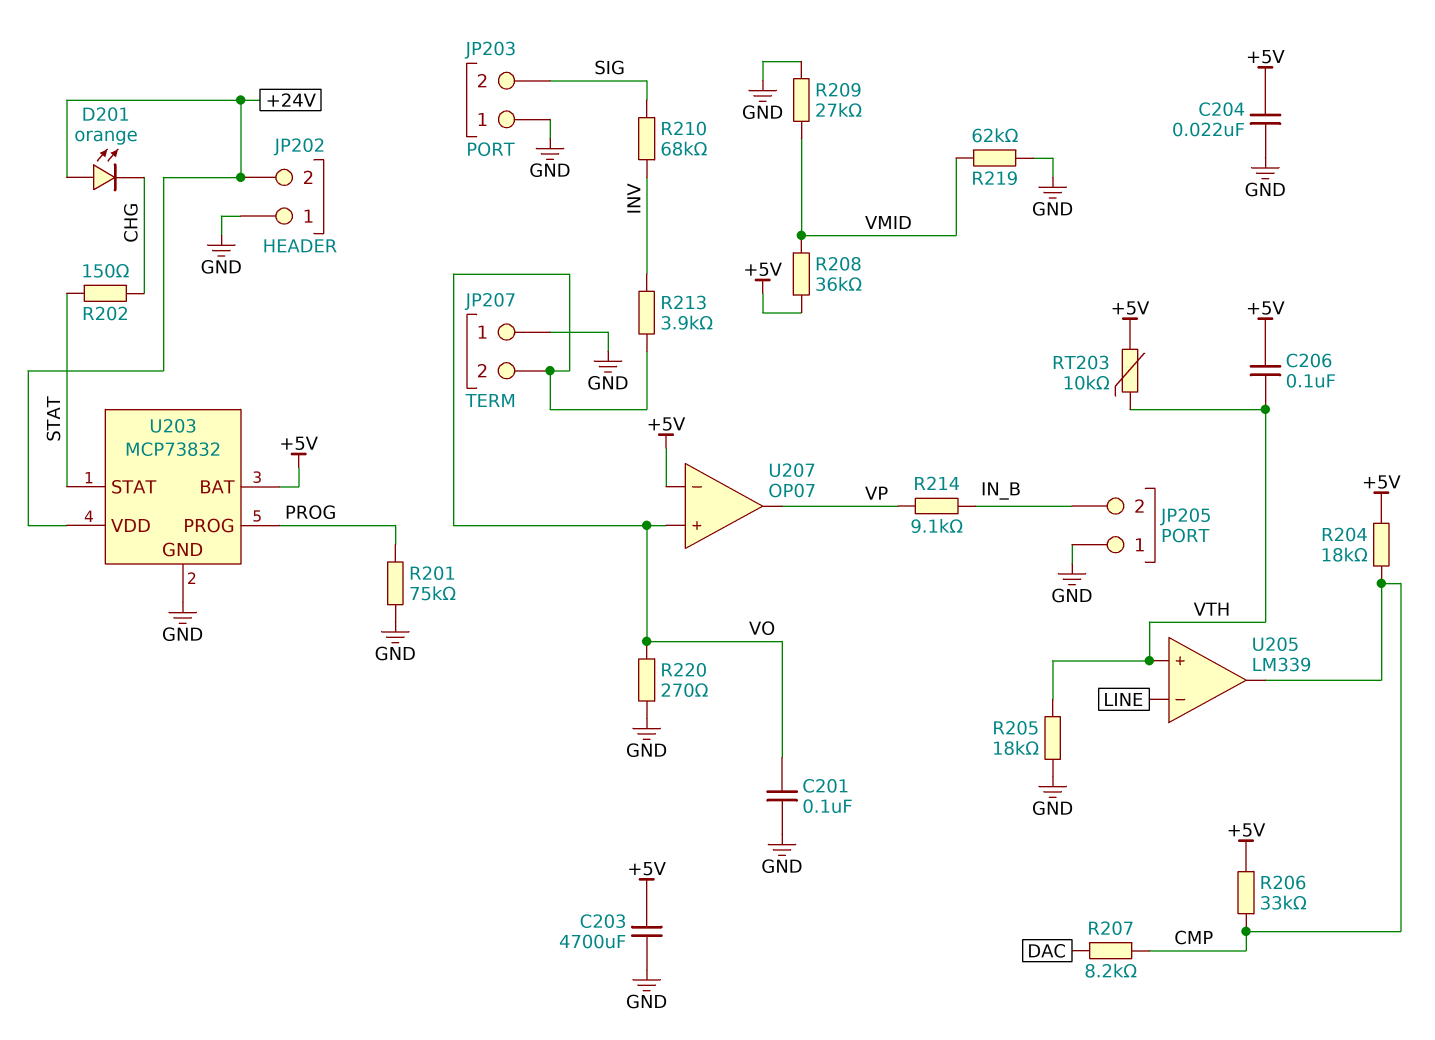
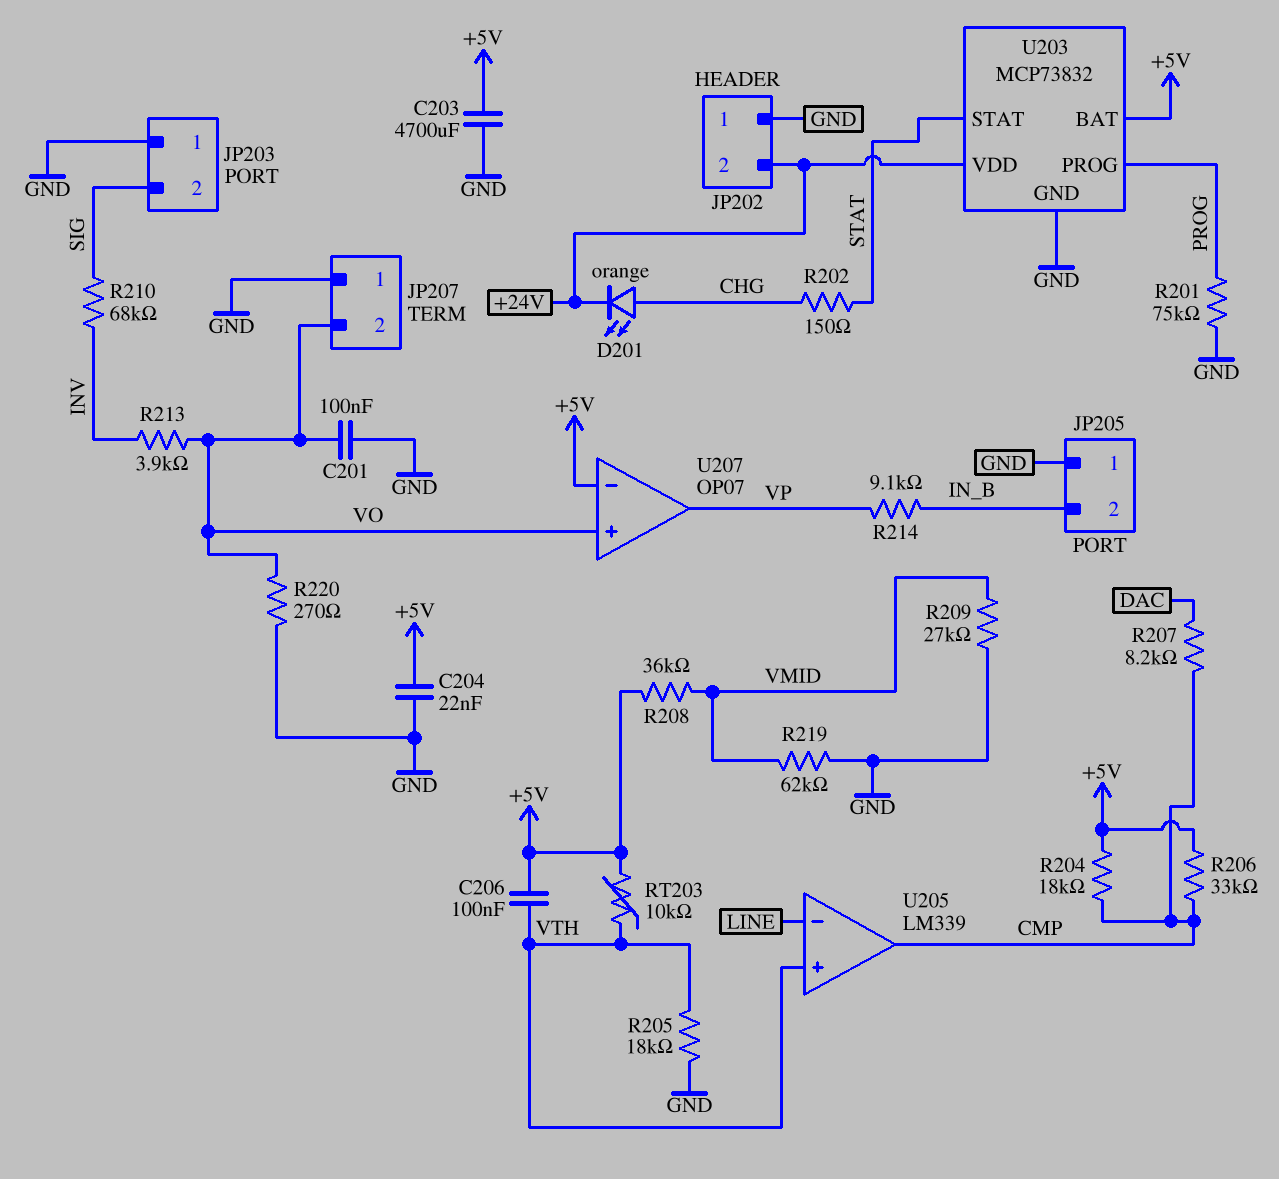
D201: LED orange (A +24V, K CHG) -> LED orange (A CHG, K +24V)

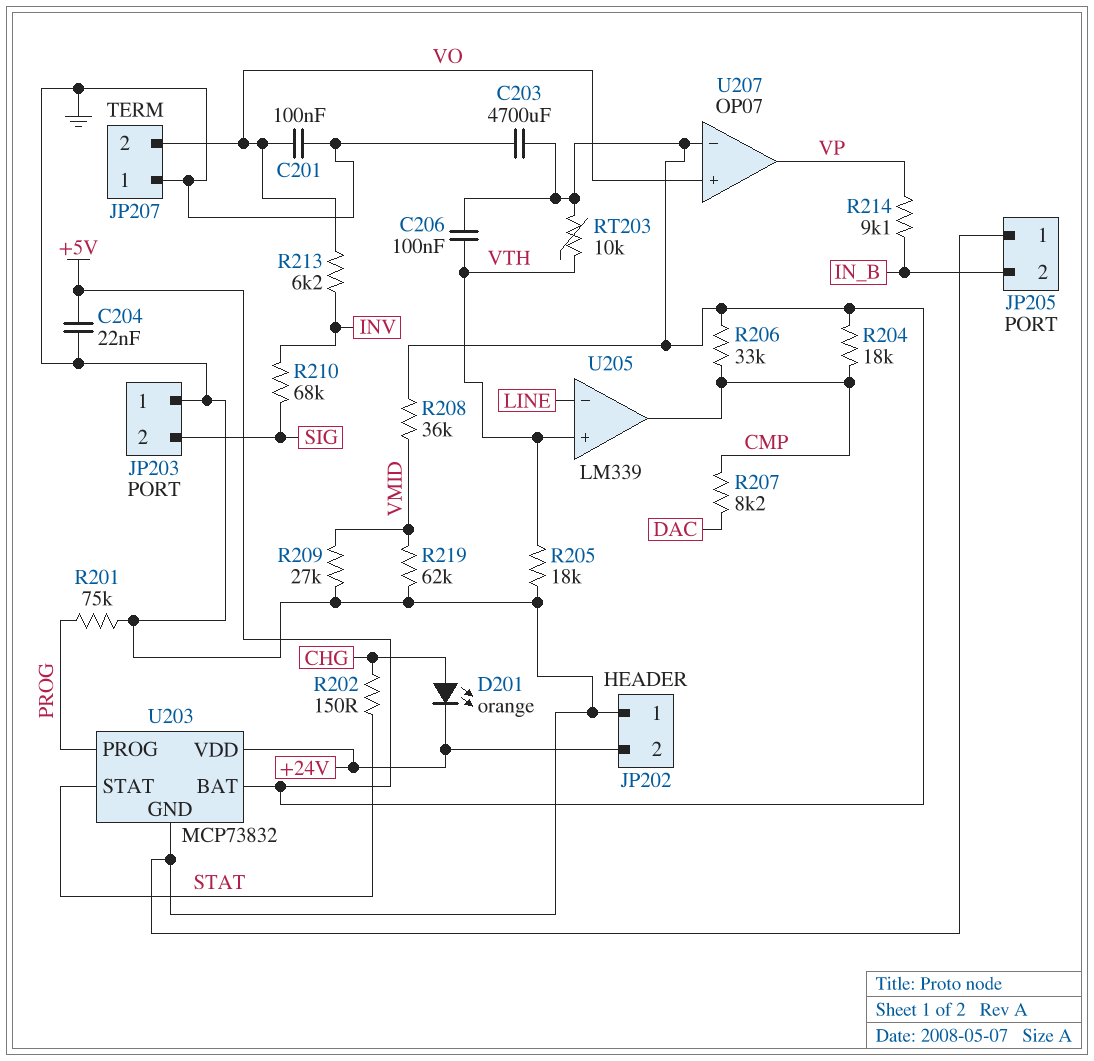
R213: 3.9k (INV, VO) -> 6.2k (INV, VO)
R220: 270 (GND, VO) -> none

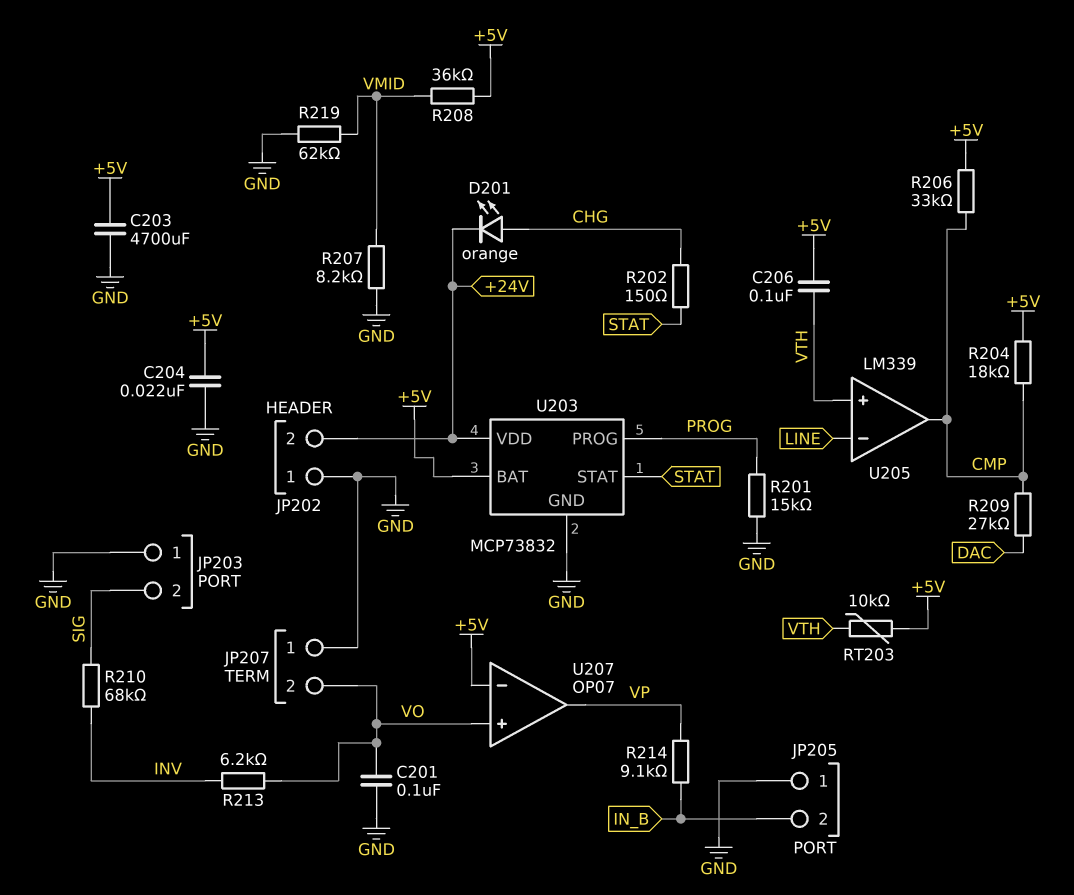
R201: 75k (GND, PROG) -> 15k (GND, PROG)
R205: 18k (GND, VTH) -> none
R207: 8.2k (CMP, DAC) -> 8.2k (GND, VMID)
R209: 27k (GND, VMID) -> 27k (CMP, DAC)

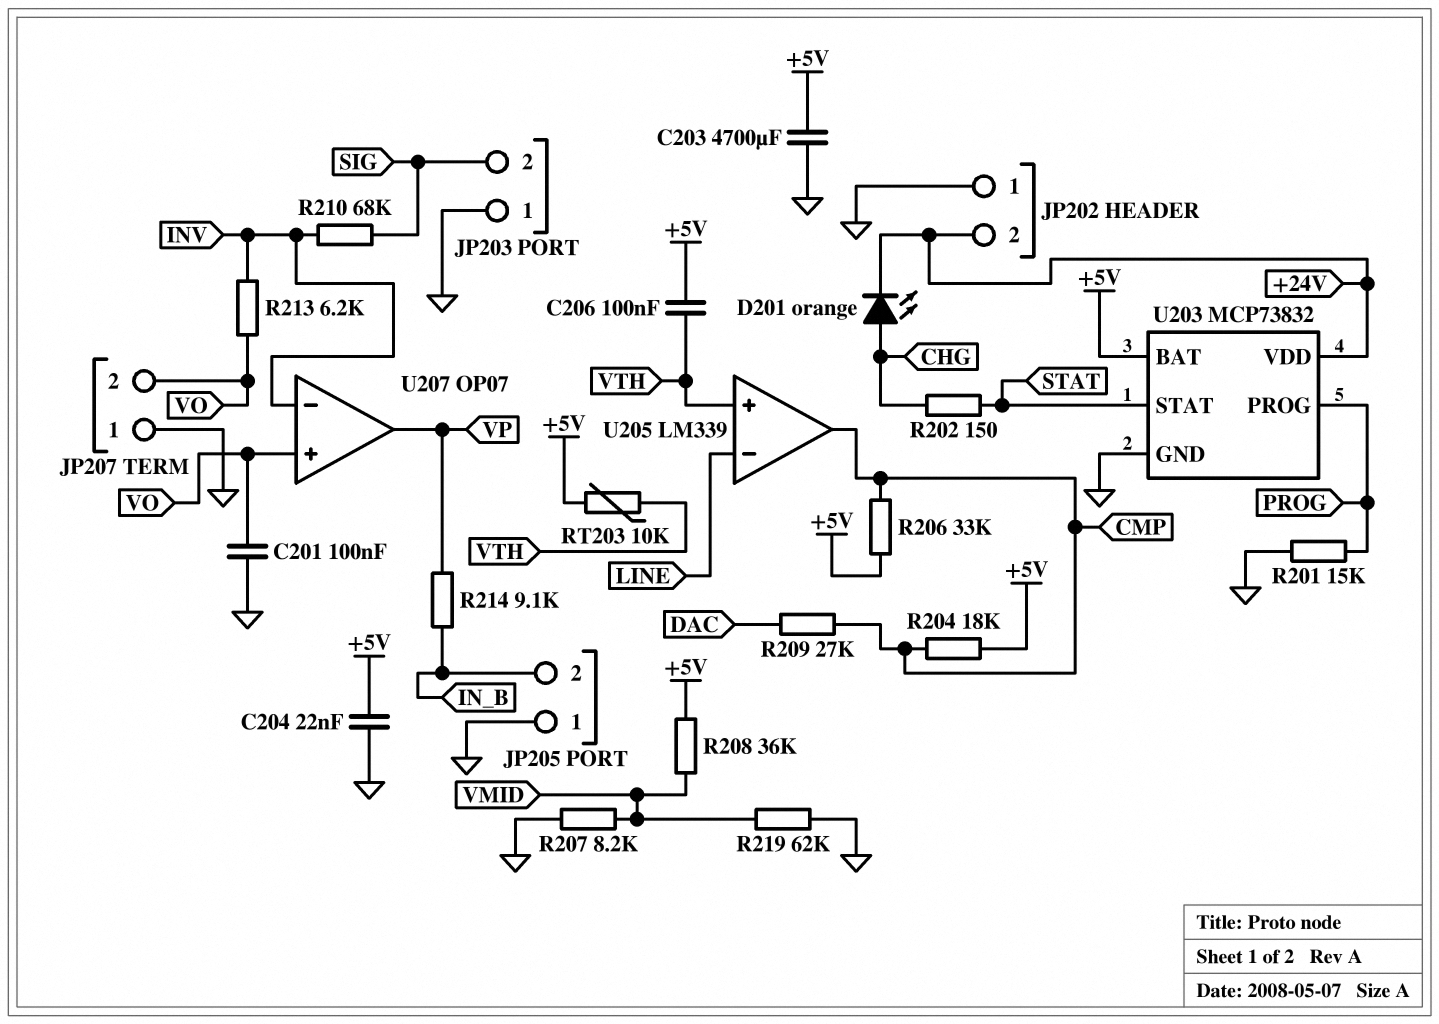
U207 pin in-: +5V -> INV

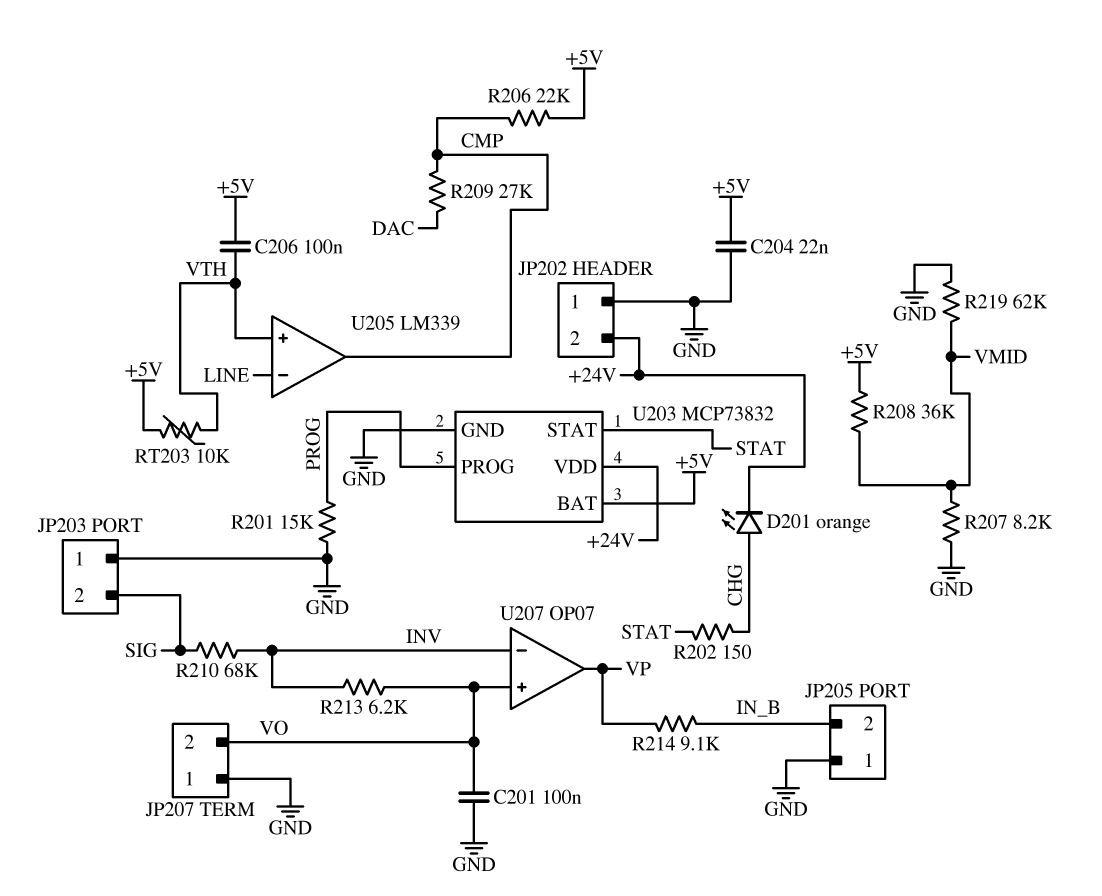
C203: 4700uF (+5V, GND) -> none
R204: 18k (+5V, CMP) -> none
R206: 33k (+5V, CMP) -> 22k (+5V, CMP)

